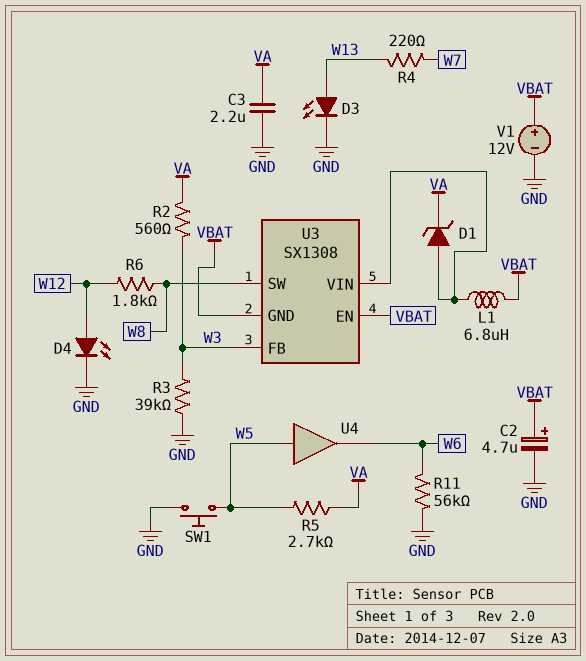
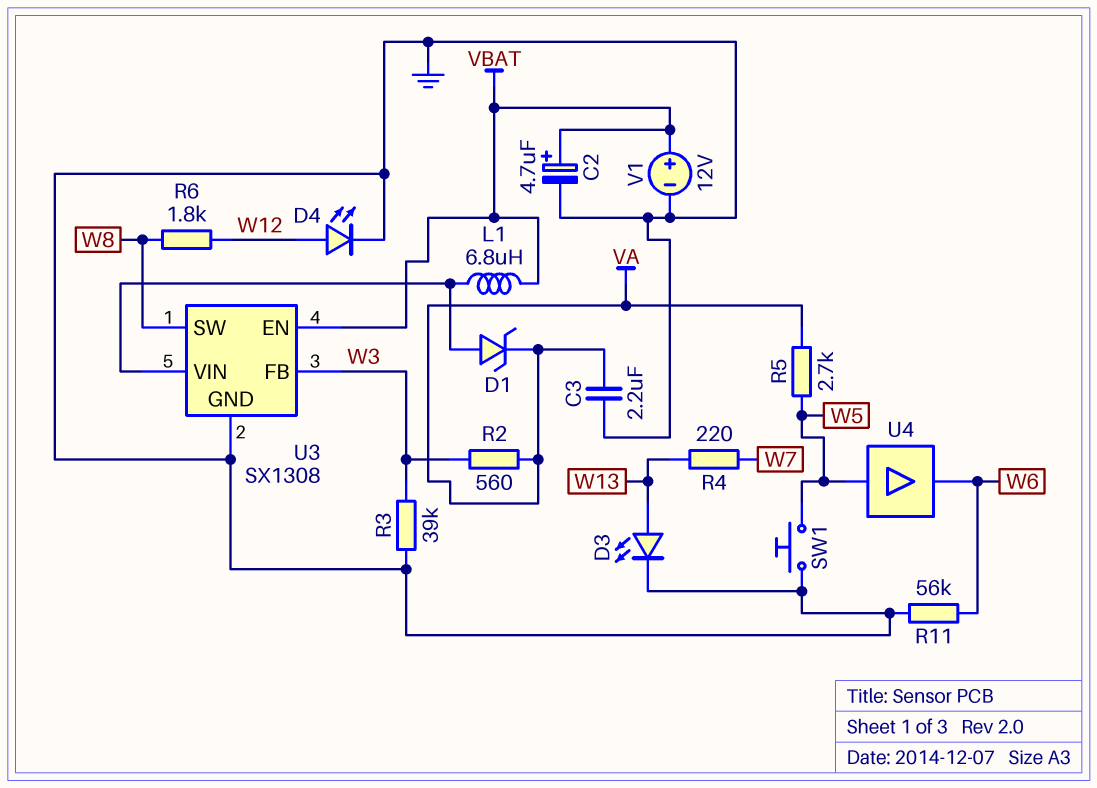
U3 pin GND: VBAT -> GND

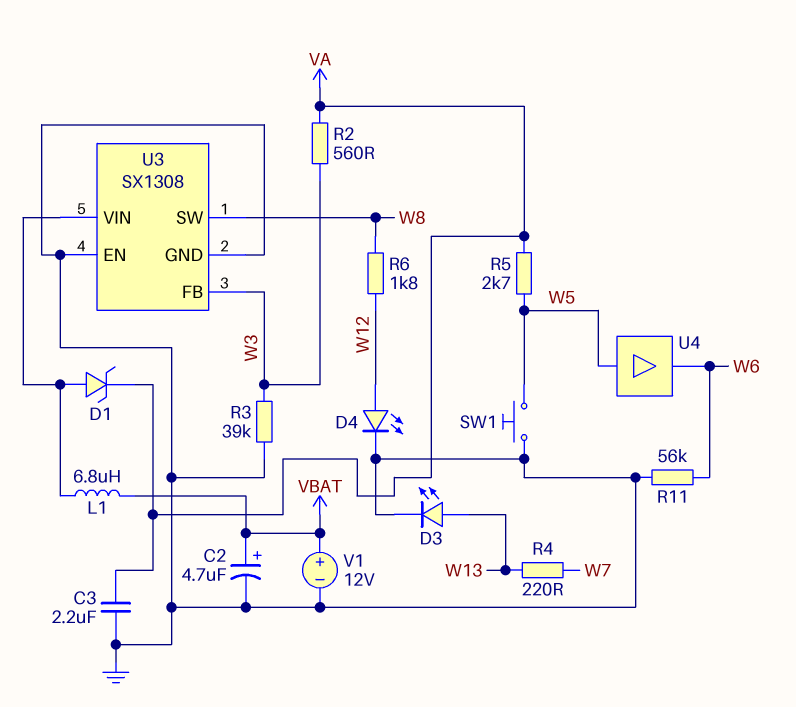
U3 pin EN: VBAT -> GND

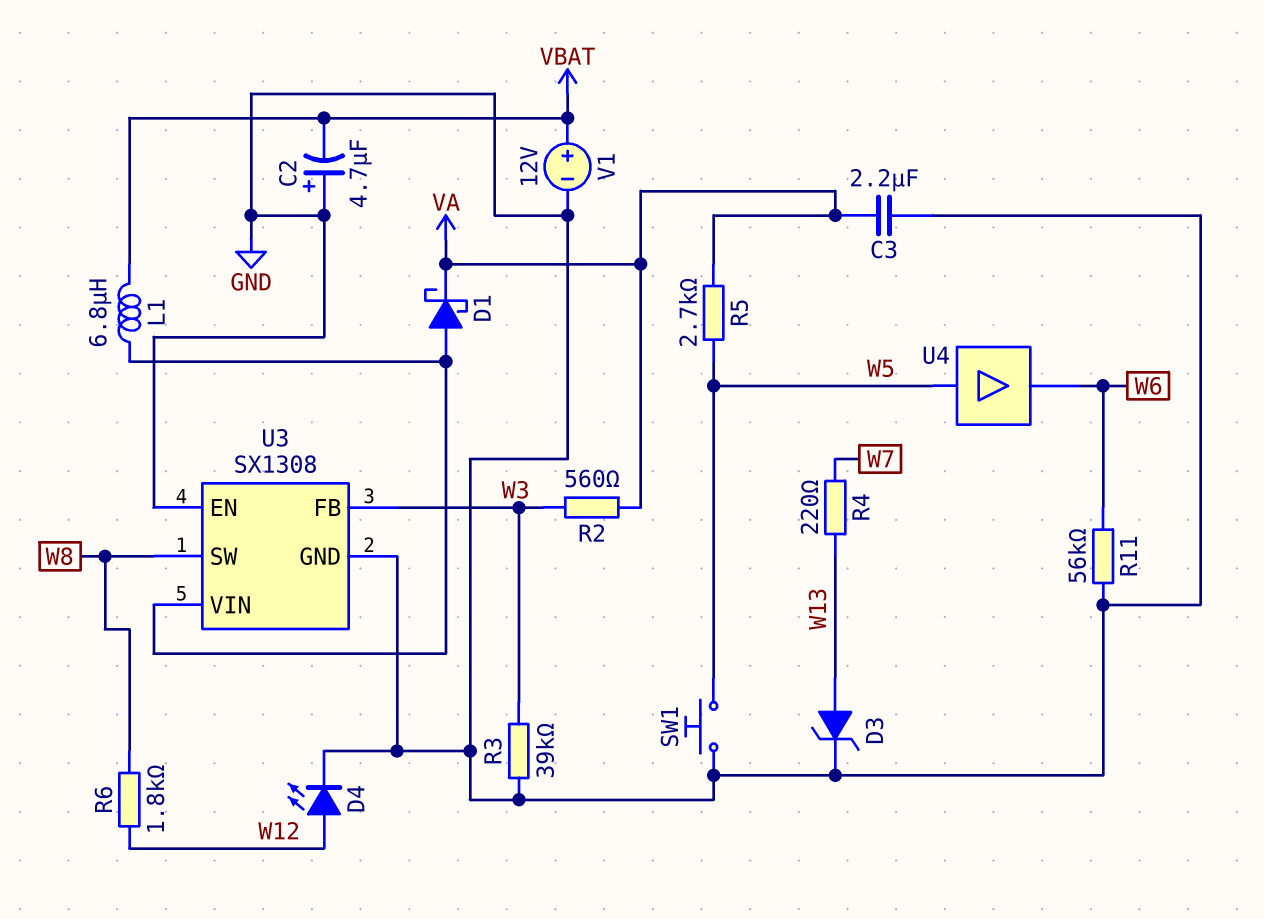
C2: 4.7uF (plus VBAT, minus GND) -> 4.7uF (plus GND, minus VBAT)
D1: zener (A U3/VIN, K VA) -> schottky (A U3/VIN, K VA)
D3: LED (A W13, K GND) -> zener (A W13, K GND)

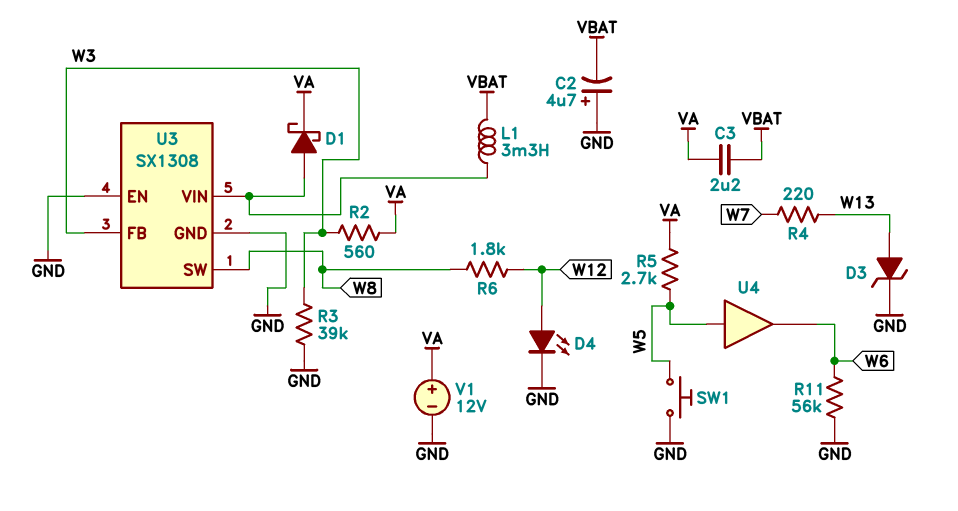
C3: 2.2uF (GND, VA) -> 2.2uF (VA, VBAT)
L1: 6.8uH (U3/VIN, VBAT) -> 3.3mH (U3/VIN, VBAT)
V1: 12V (plus VBAT, minus GND) -> 12V (plus VA, minus GND)

